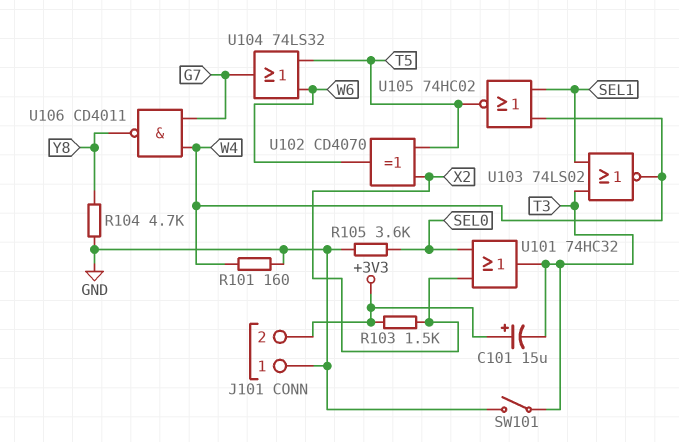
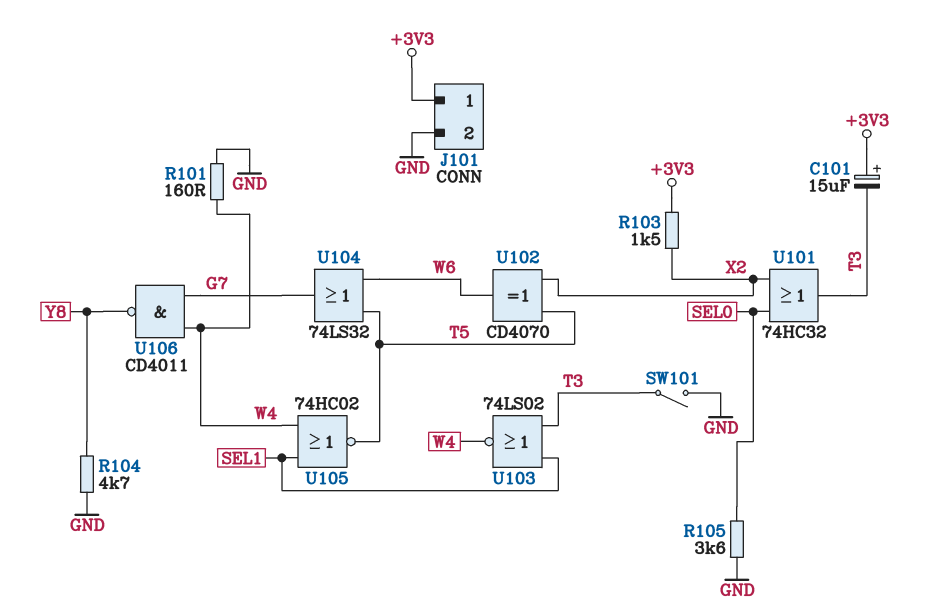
J101 pin 1: GND -> +3V3
J101 pin 2: +3V3 -> GND

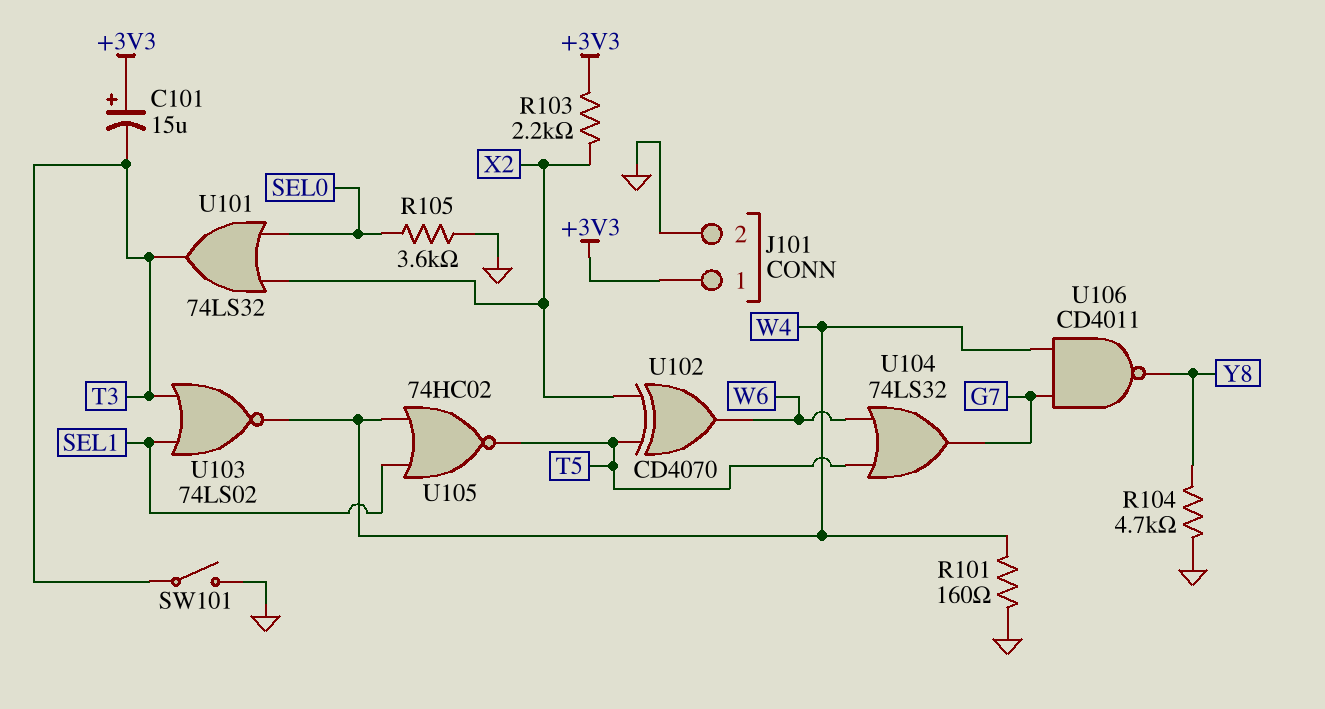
R103: 1.5k (+3V3, X2) -> 2.2k (+3V3, X2)
U101: OR 74HC32 (in SEL0, in X2, out T3) -> OR 74LS32 (in SEL0, in X2, out T3)

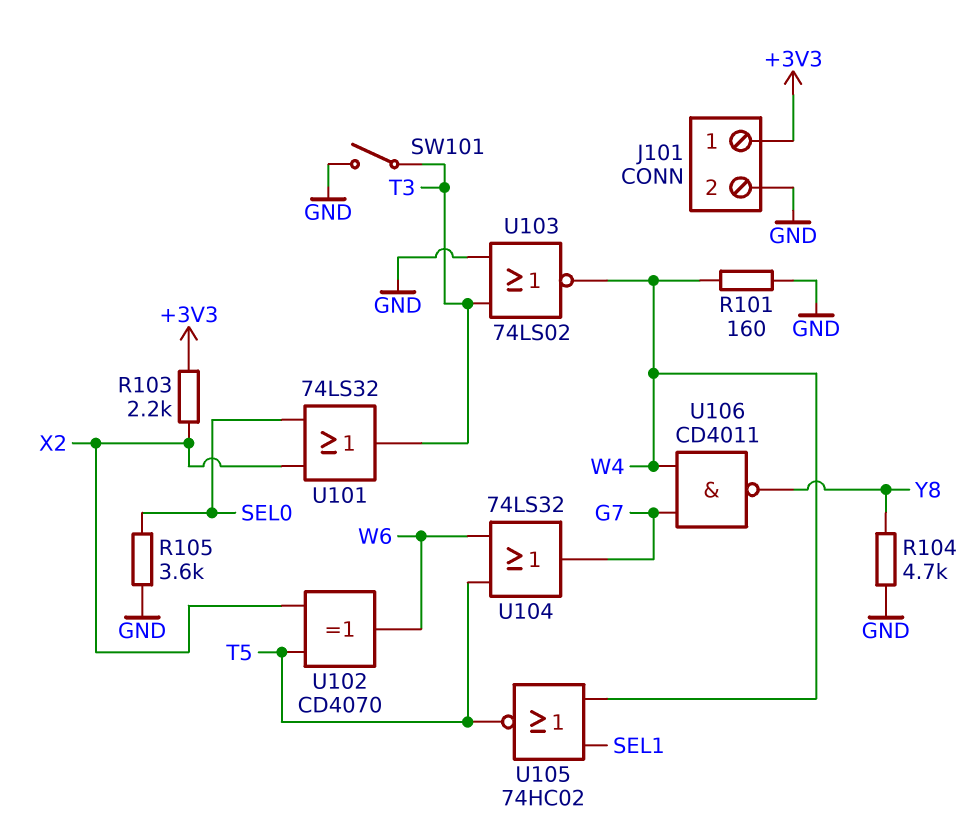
C101: 15uF (plus +3V3, minus T3) -> none
U103: NOR 74LS02 (in SEL1, in T3, out W4) -> NOR 74LS02 (in GND, in T3, out W4)

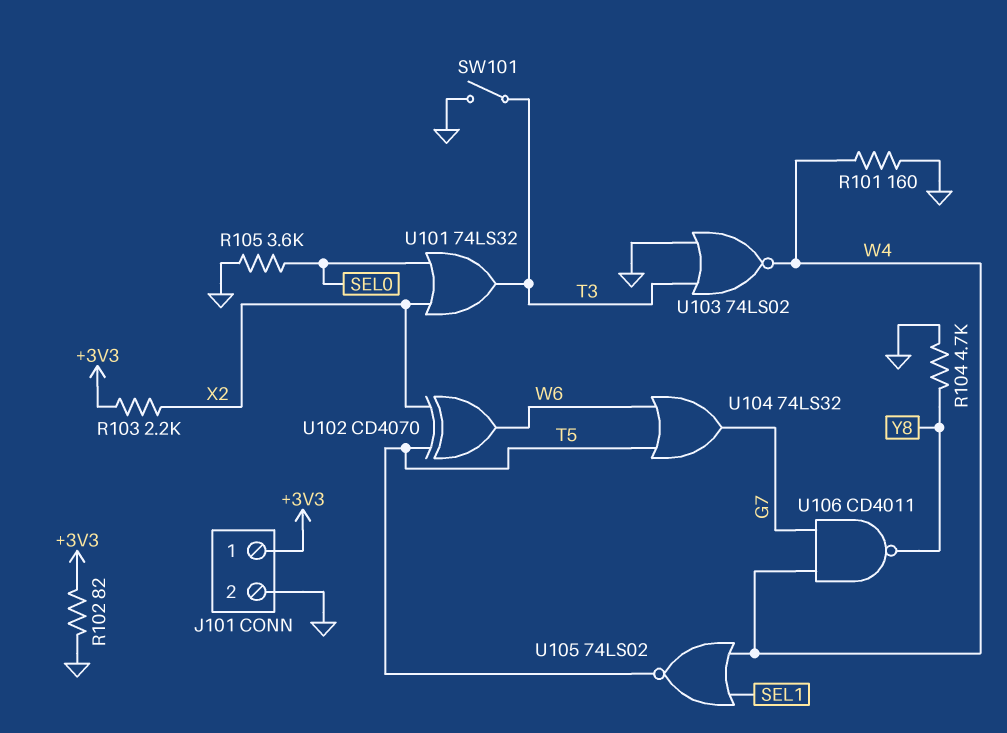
R102: none -> 82 (+3V3, GND)
U105: NOR 74HC02 (in SEL1, in W4, out T5) -> NOR 74LS02 (in SEL1, in W4, out T5)

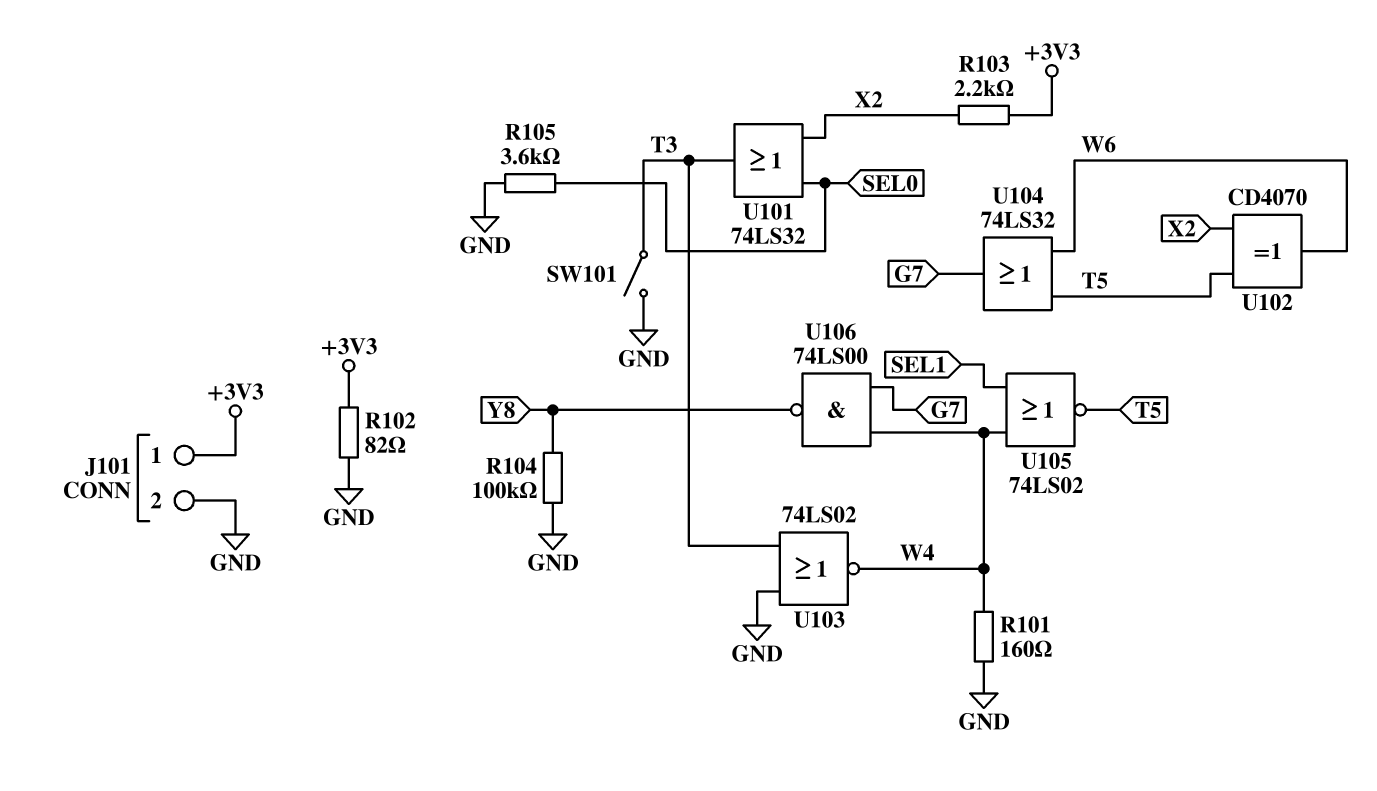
R104: 4.7k (GND, Y8) -> 100k (GND, Y8)
U106: NAND CD4011 (in G7, in W4, out Y8) -> NAND 74LS00 (in G7, in W4, out Y8)

